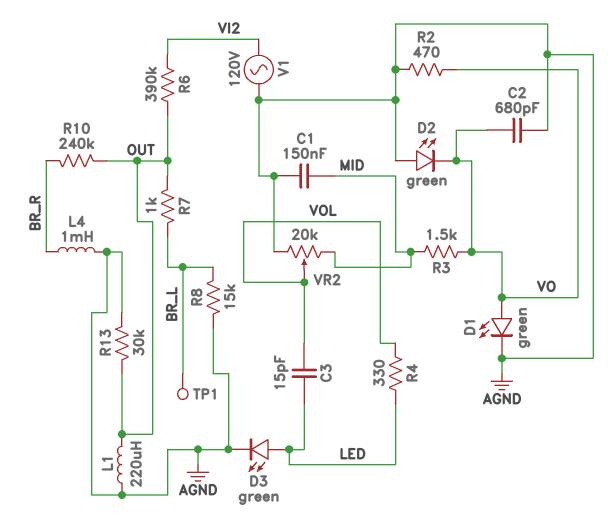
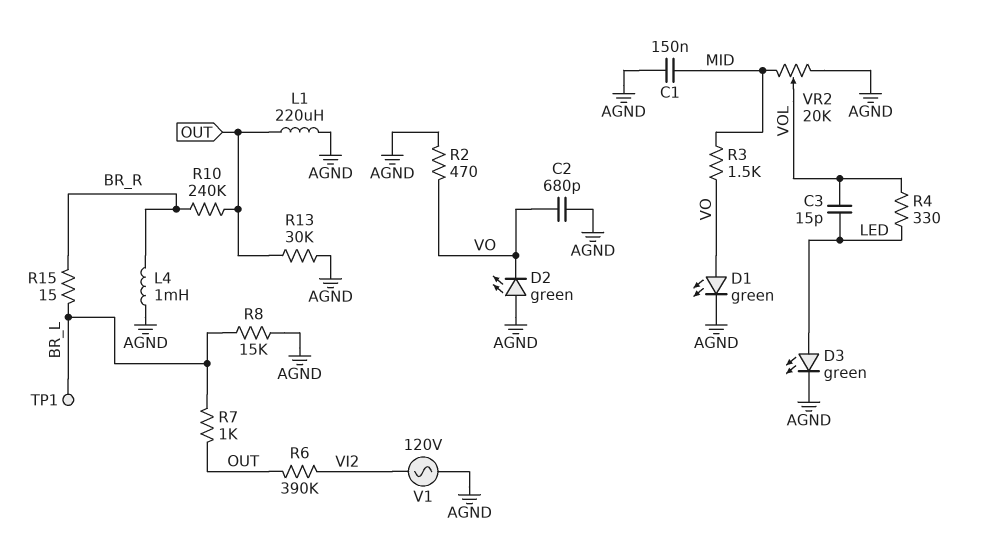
R15: none -> 15 (BR_L, BR_R)

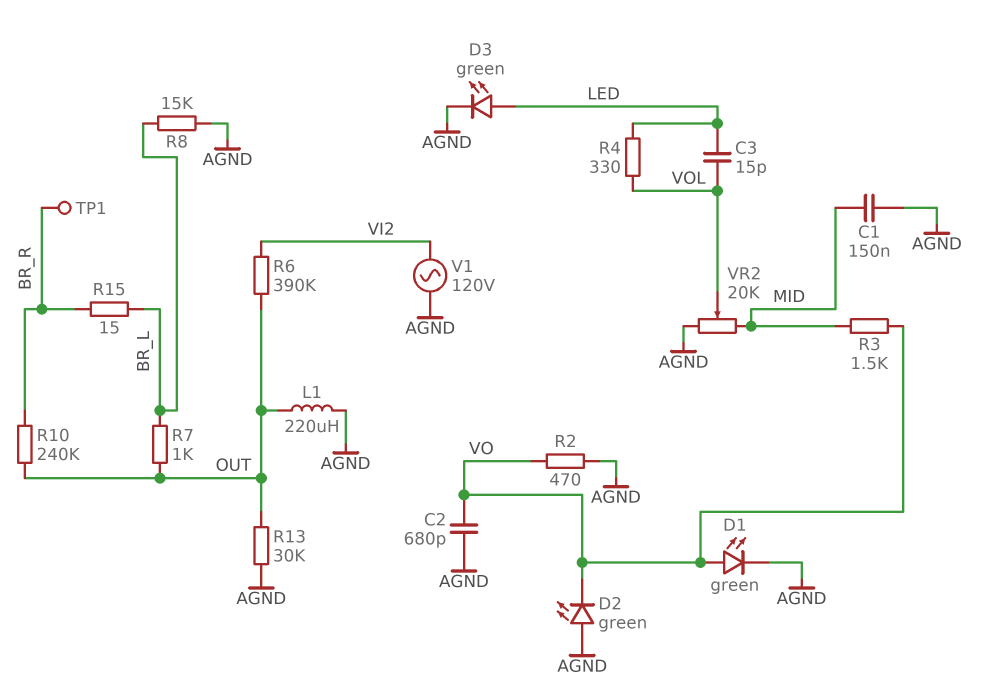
L4: 1mH (AGND, BR_R) -> none
TP1: test point (BR_L) -> test point (BR_R)

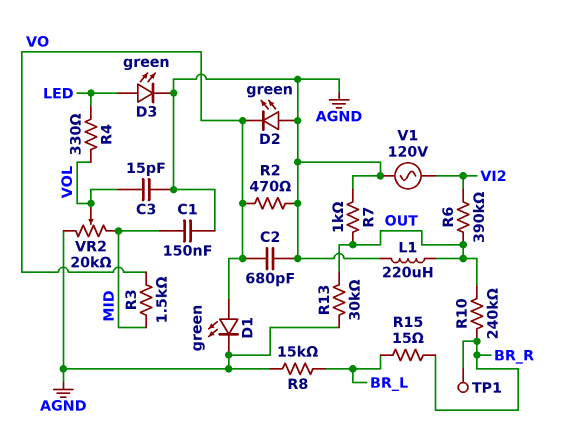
C3: 15pF (LED, VOL) -> 15pF (AGND, VOL)
R7: 1k (BR_L, OUT) -> 1k (AGND, OUT)

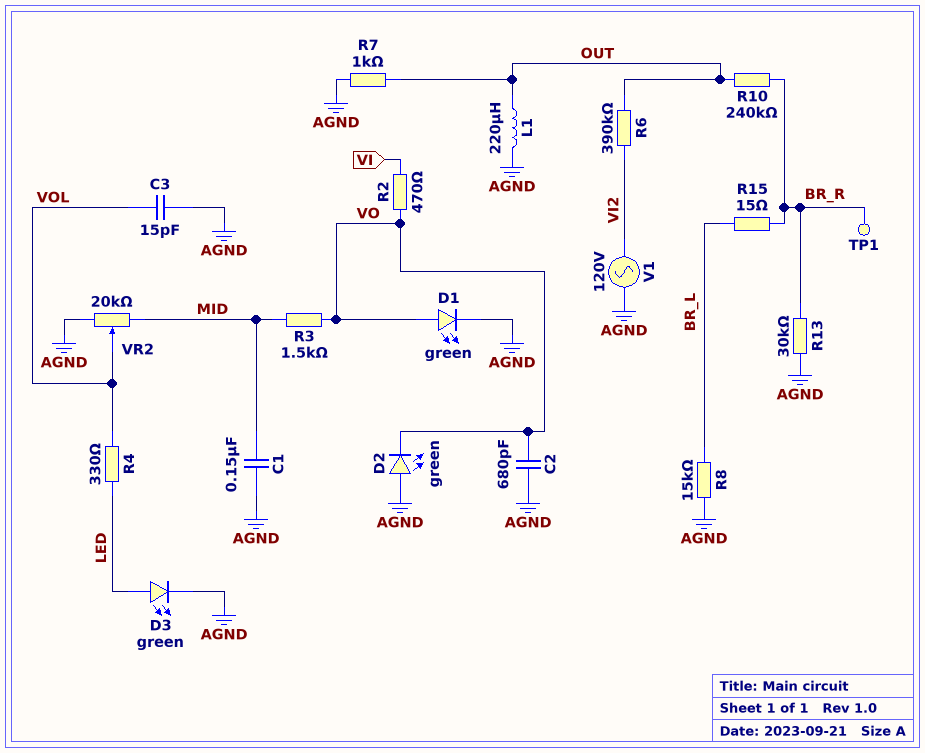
R2: 470 (AGND, VO) -> 470 (VI, VO)
R13: 30k (AGND, OUT) -> 30k (AGND, BR_R)

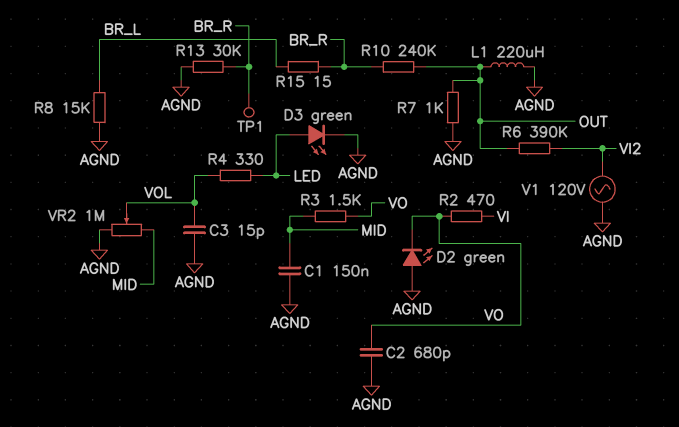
D1: LED green (A VO, K AGND) -> none
VR2: 20k (AGND, MID, wiper VOL) -> 1M (AGND, MID, wiper VOL)

